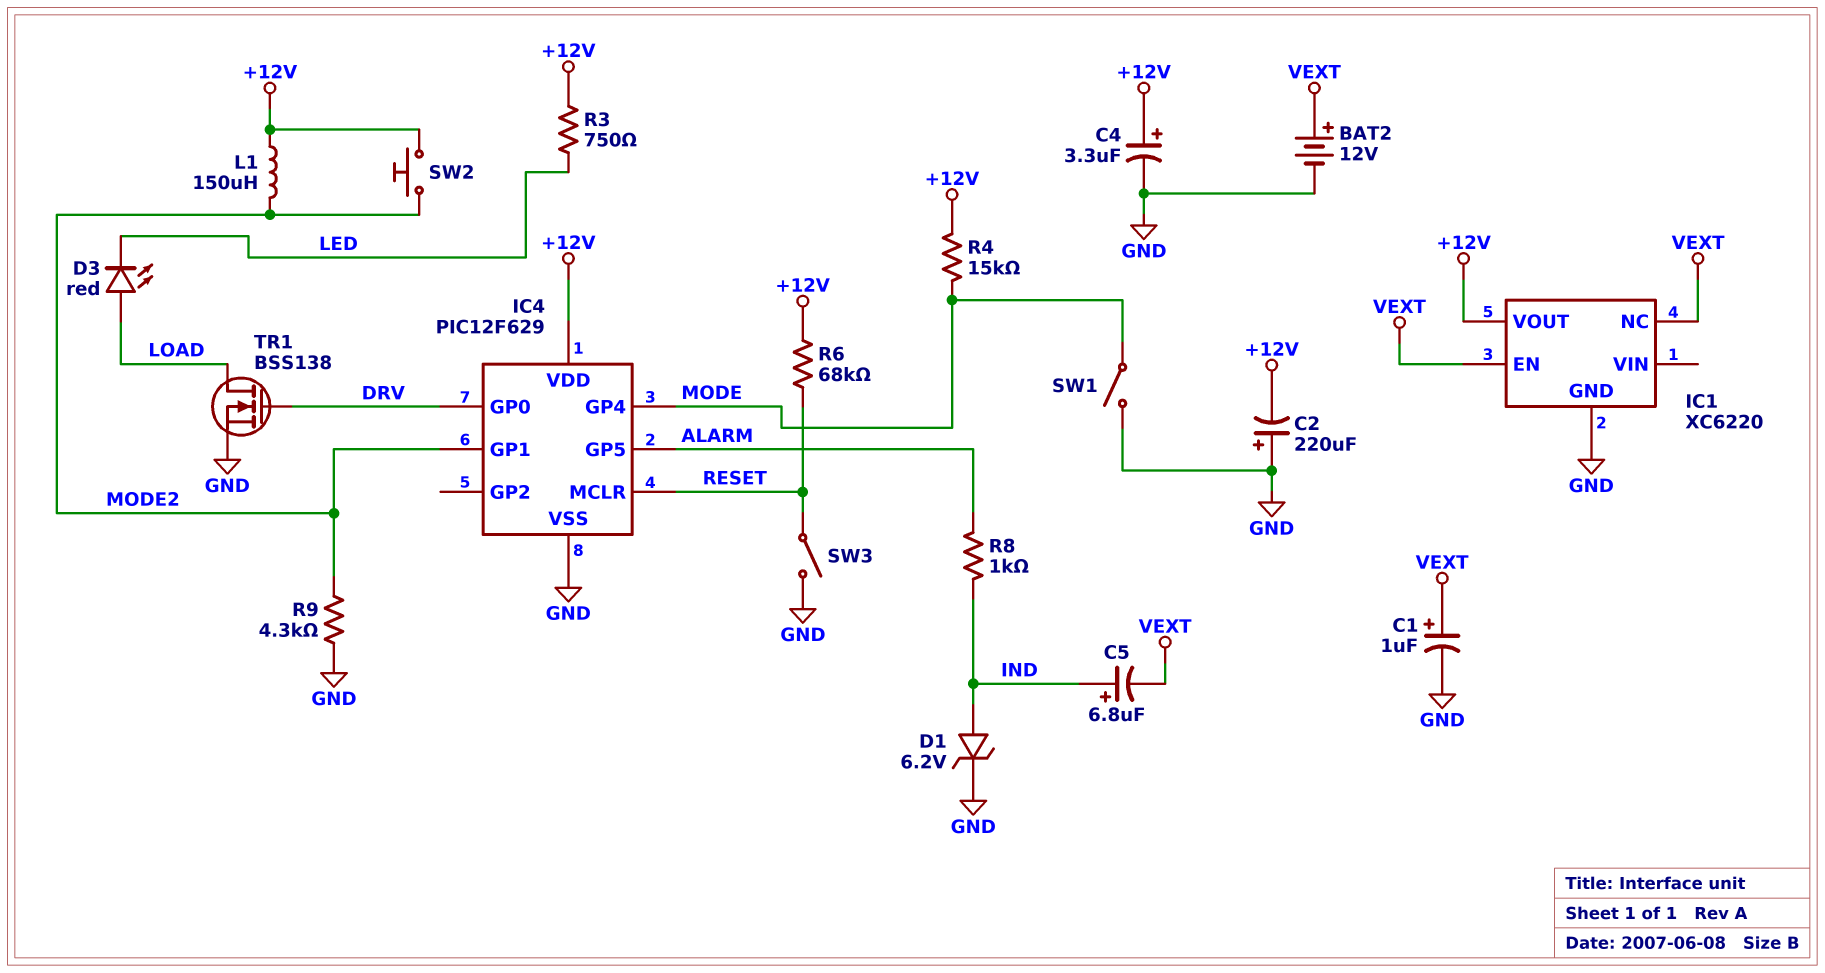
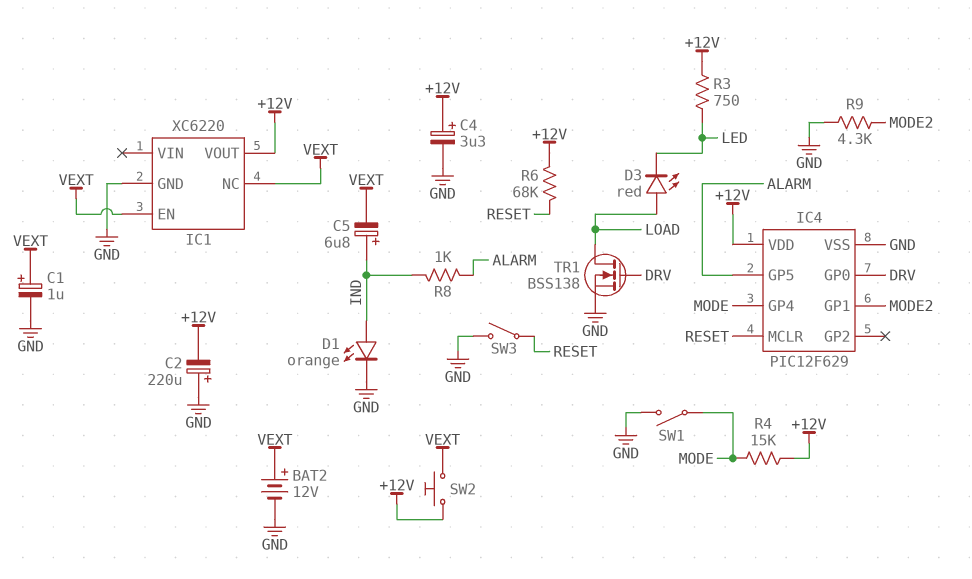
D1: zener 6.2V (A IND, K GND) -> LED orange (A IND, K GND)
L1: 150uH (+12V, MODE2) -> none
SW2: button (+12V, MODE2) -> button (+12V, VEXT)

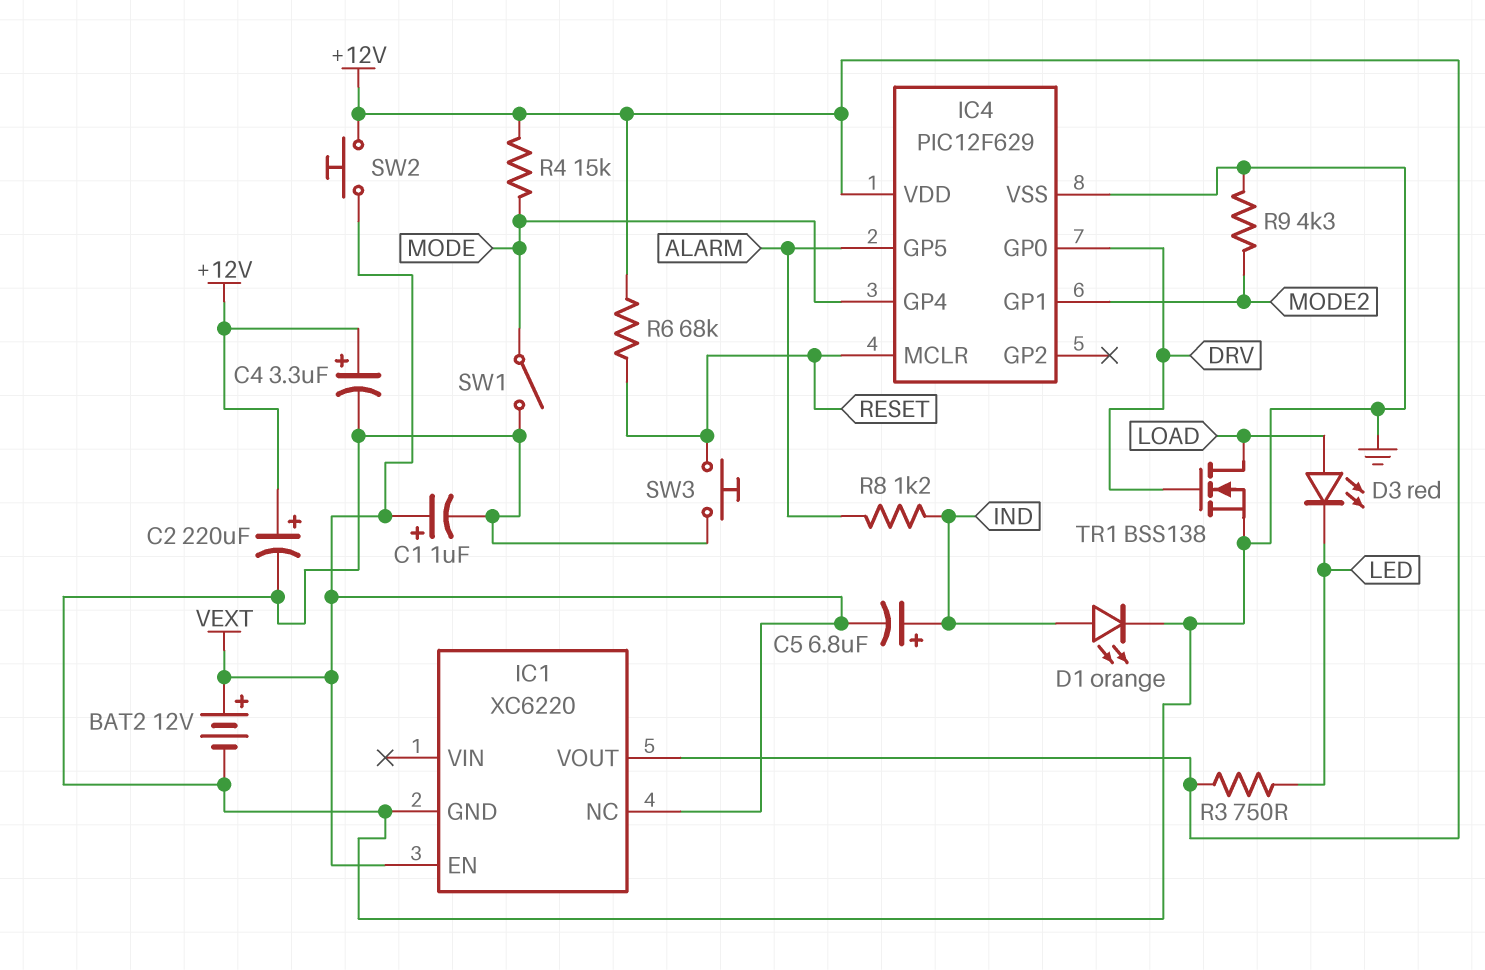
C2: 220uF (plus GND, minus +12V) -> 220uF (plus +12V, minus GND)
R8: 1k (ALARM, IND) -> 1.2k (ALARM, IND)
SW3: switch (GND, RESET) -> button (GND, RESET)

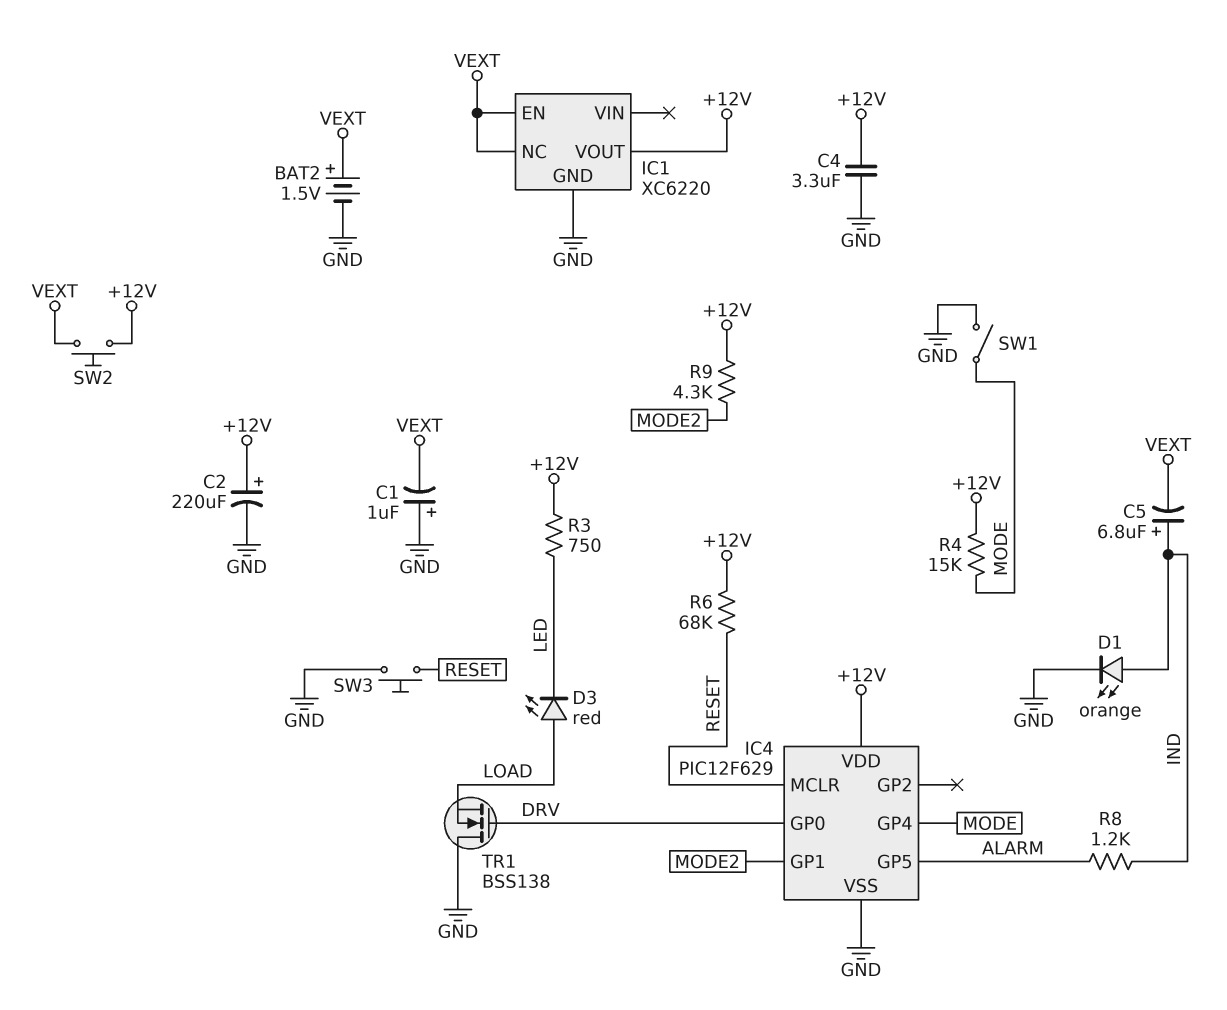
BAT2: 12V (plus VEXT, minus GND) -> 1.5V (plus VEXT, minus GND)
C1: 1uF (plus VEXT, minus GND) -> 1uF (plus GND, minus VEXT)
C4: 3.3uF (plus +12V, minus GND) -> 3.3uF (+12V, GND)
R9: 4.3k (GND, MODE2) -> 4.3k (+12V, MODE2)
TR1: NMOS BSS138 (G DRV, D LOAD, S GND) -> NMOS BSS138 (G DRV, D GND, S LOAD)

